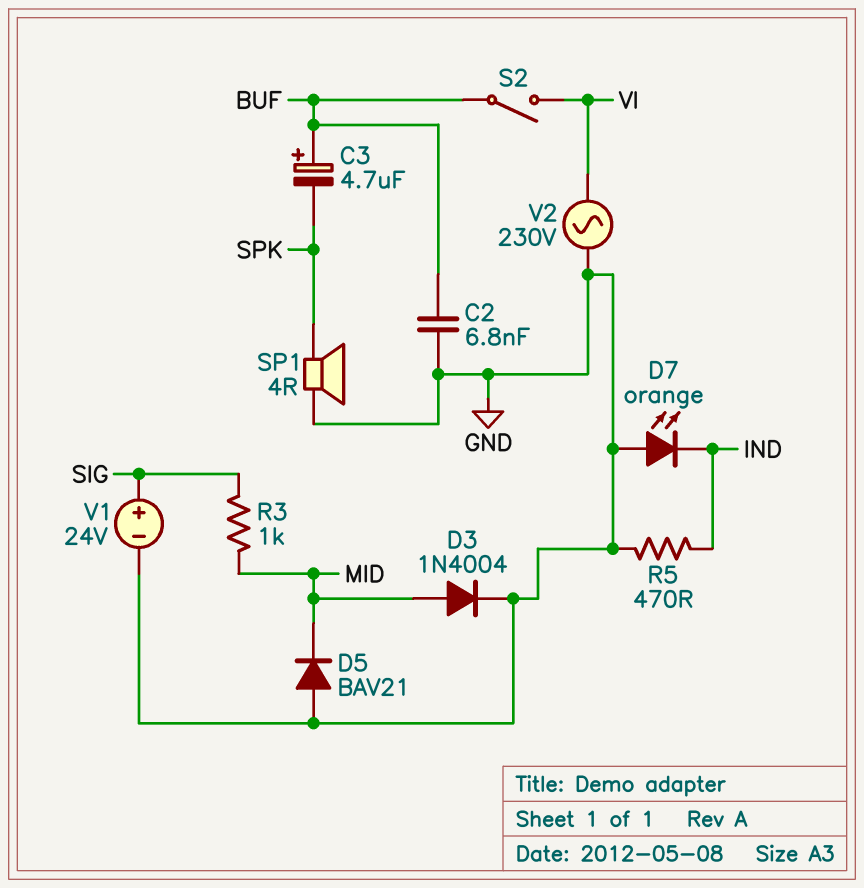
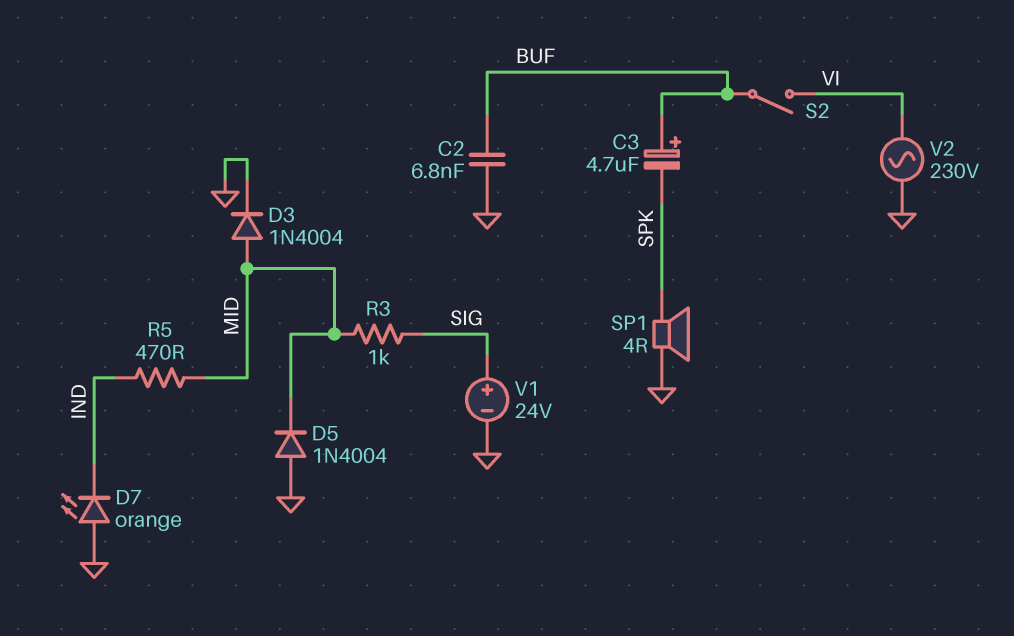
D5: diode BAV21 (A GND, K MID) -> diode 1N4004 (A GND, K MID)
R5: 470 (GND, IND) -> 470 (IND, MID)

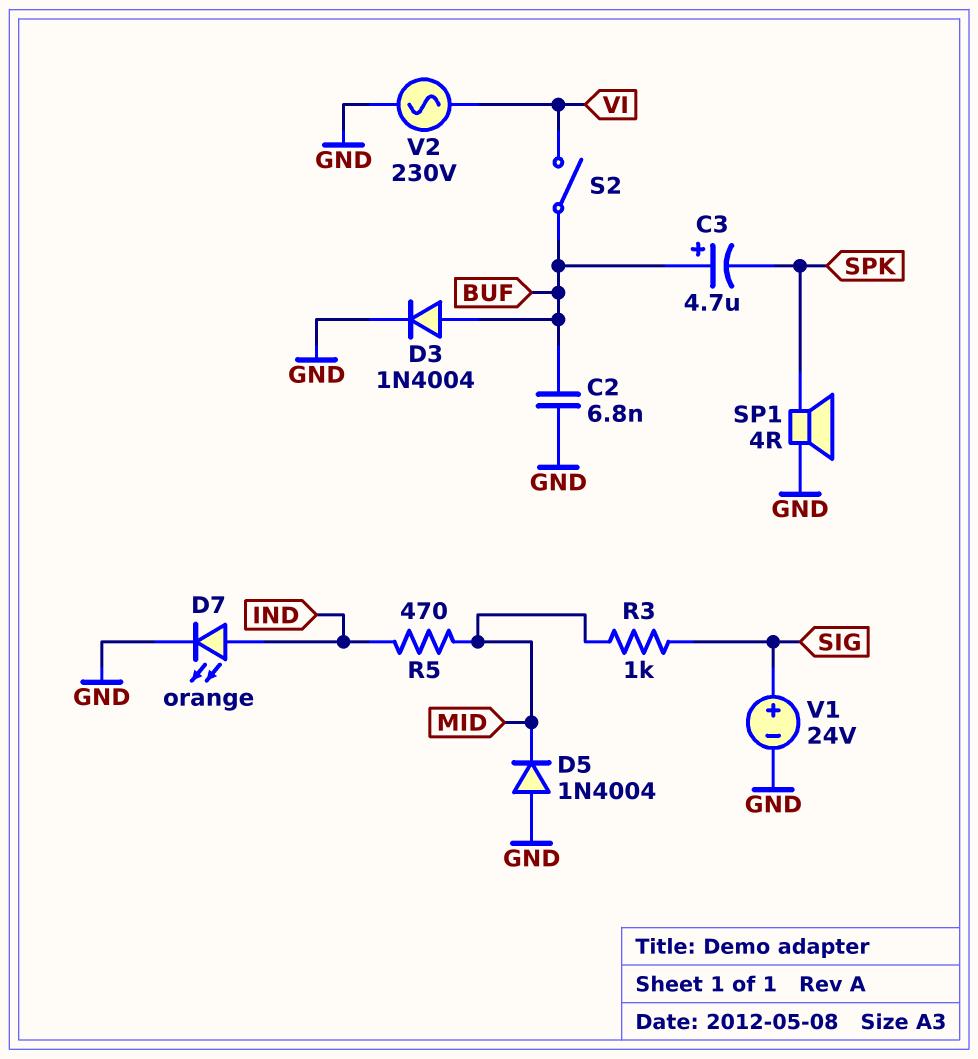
D3: diode 1N4004 (A MID, K GND) -> diode 1N4004 (A BUF, K GND)
D7: LED orange (A GND, K IND) -> LED orange (A IND, K GND)

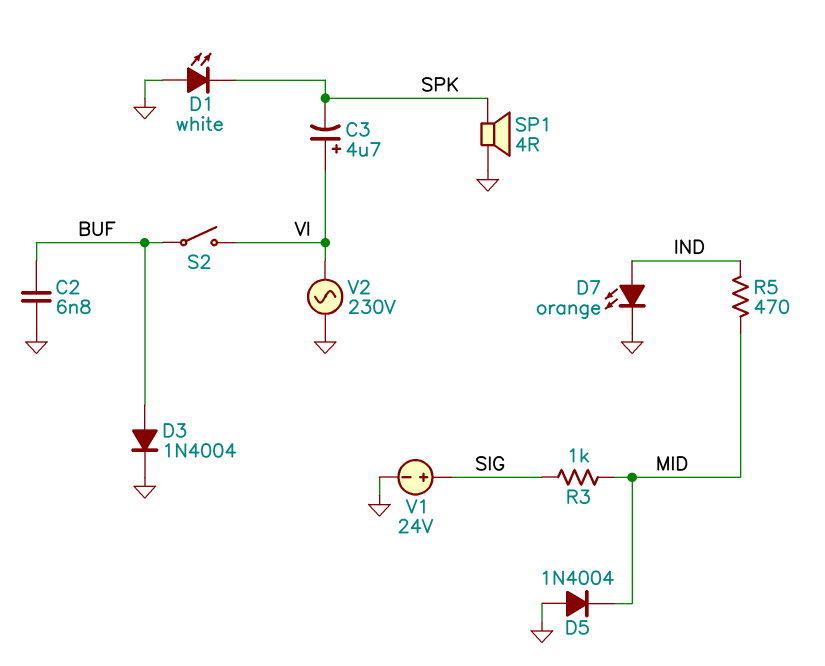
C3: 4.7uF (plus BUF, minus SPK) -> 4.7uF (plus VI, minus SPK)
D1: none -> LED white (A GND, K SPK)

